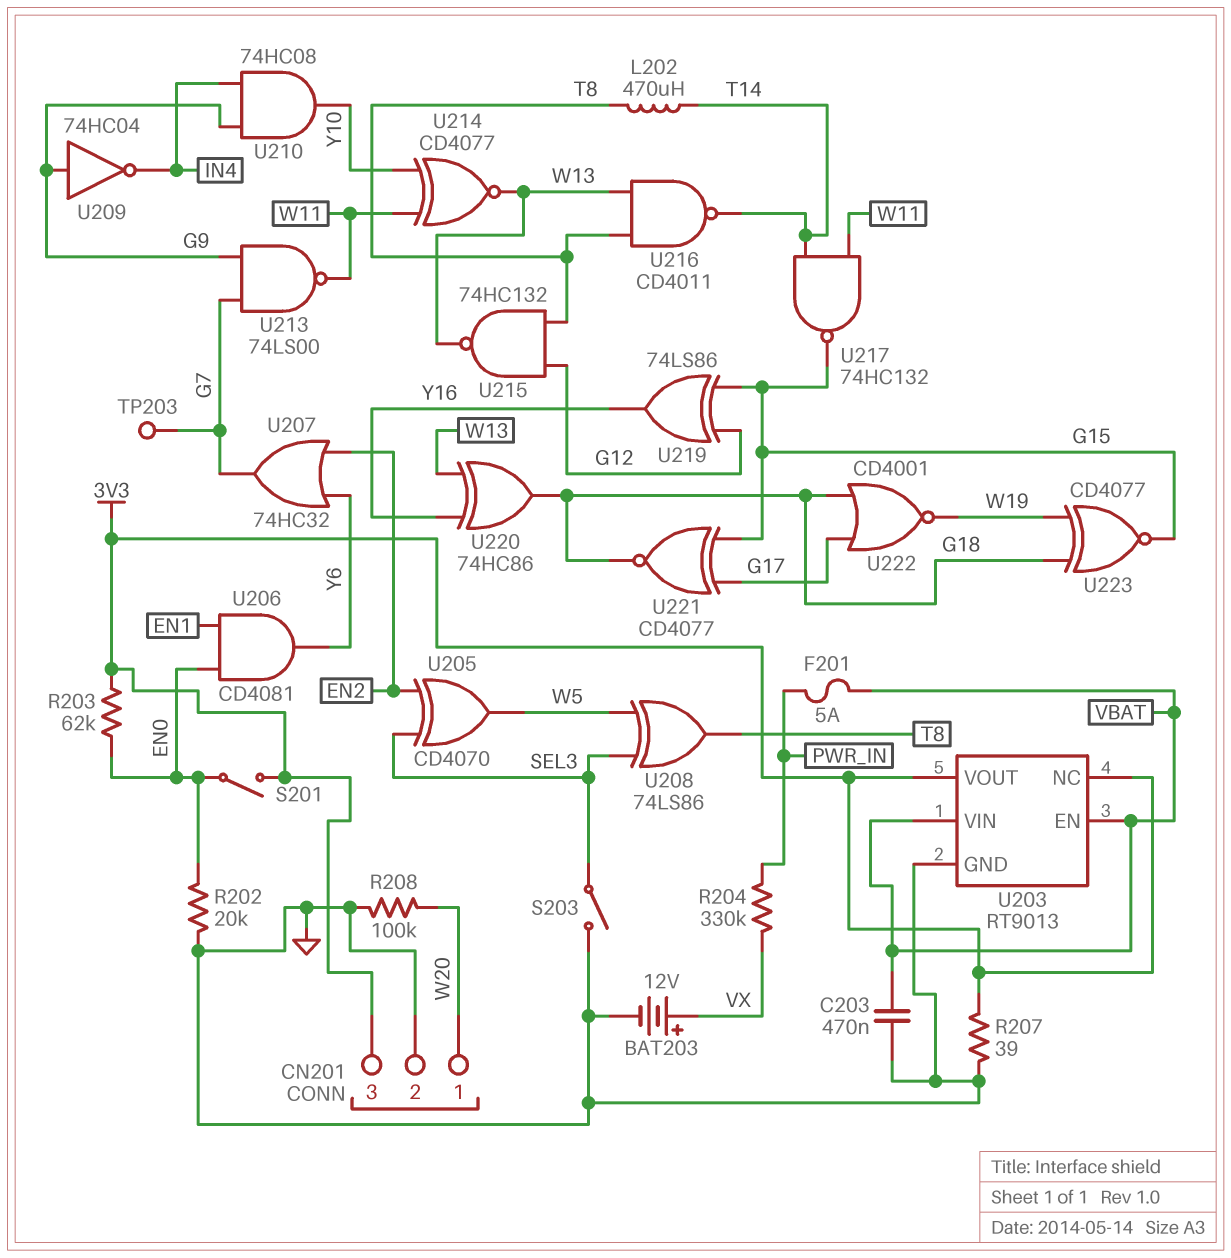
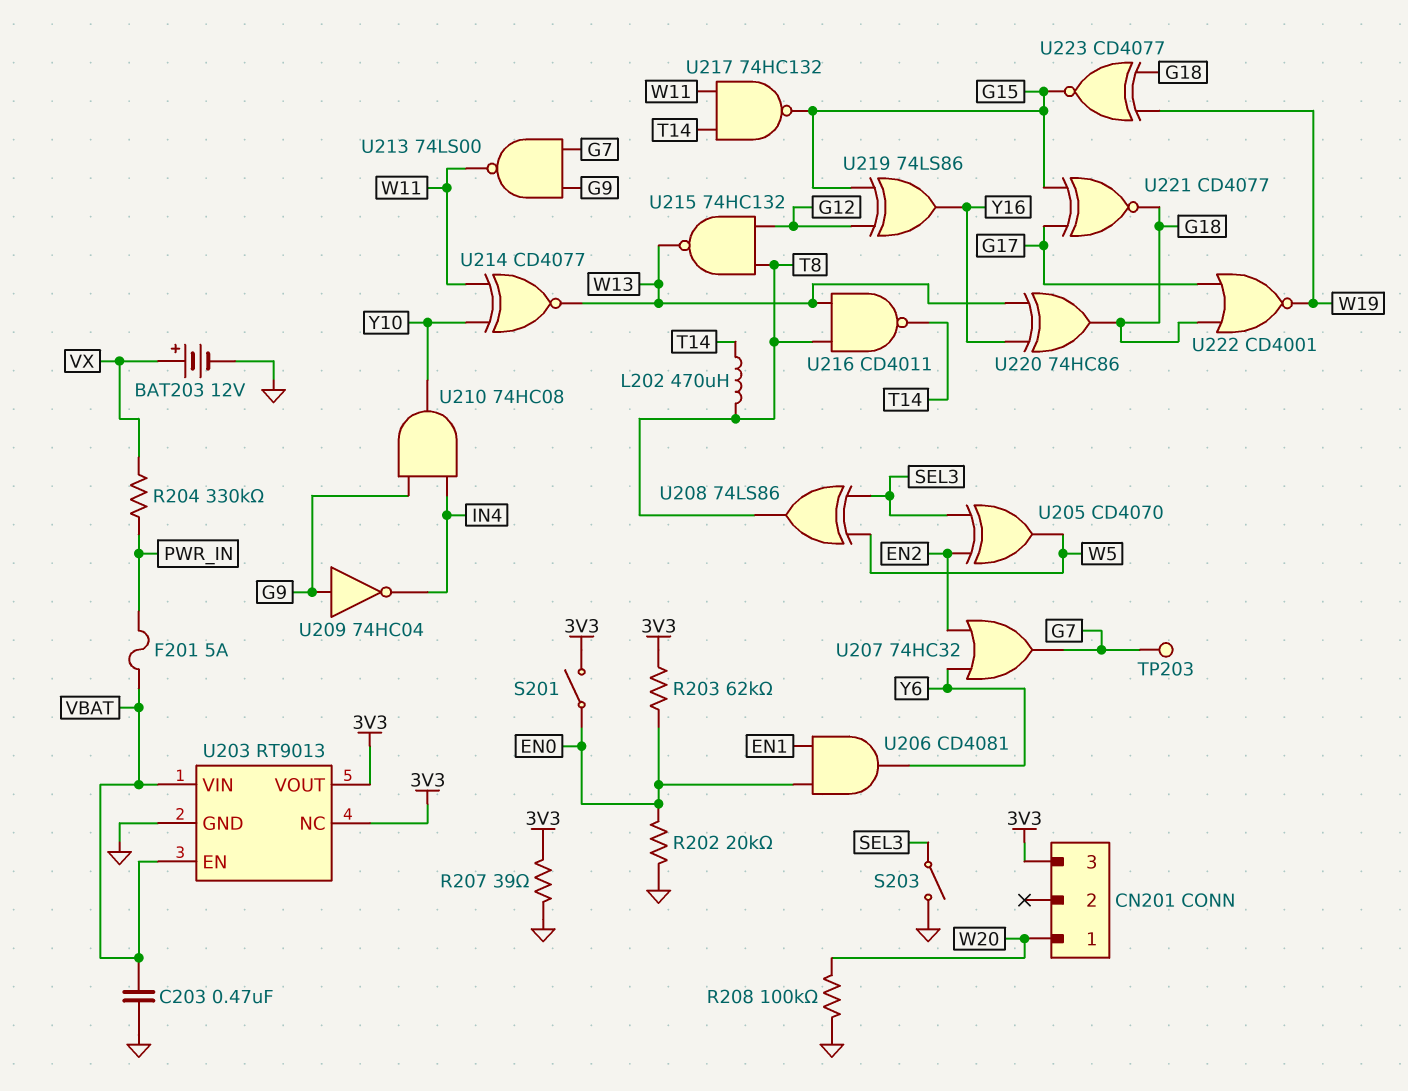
CN201 pin 2: GND -> none

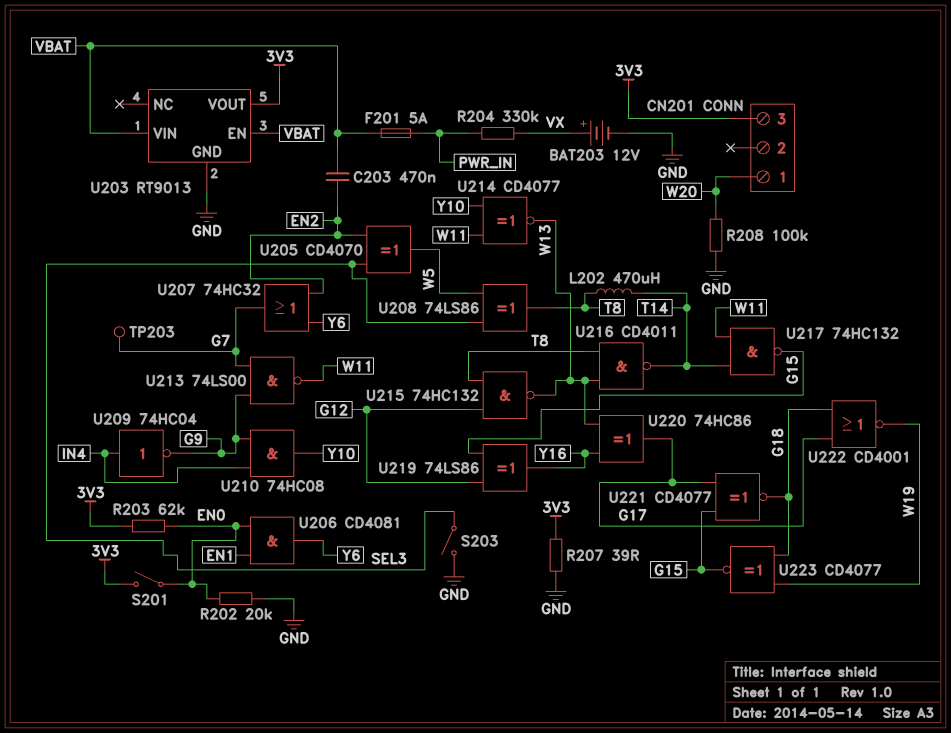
C203: 470nF (GND, VBAT) -> 470nF (EN2, VBAT)
U203 pin NC: 3V3 -> none
U209: NOT 74HC04 (in G9, out IN4) -> NOT 74HC04 (in IN4, out G9)
U220: XOR 74HC86 (in W13, in Y16, out G18) -> XOR 74HC86 (in W13, in Y16, out G17)

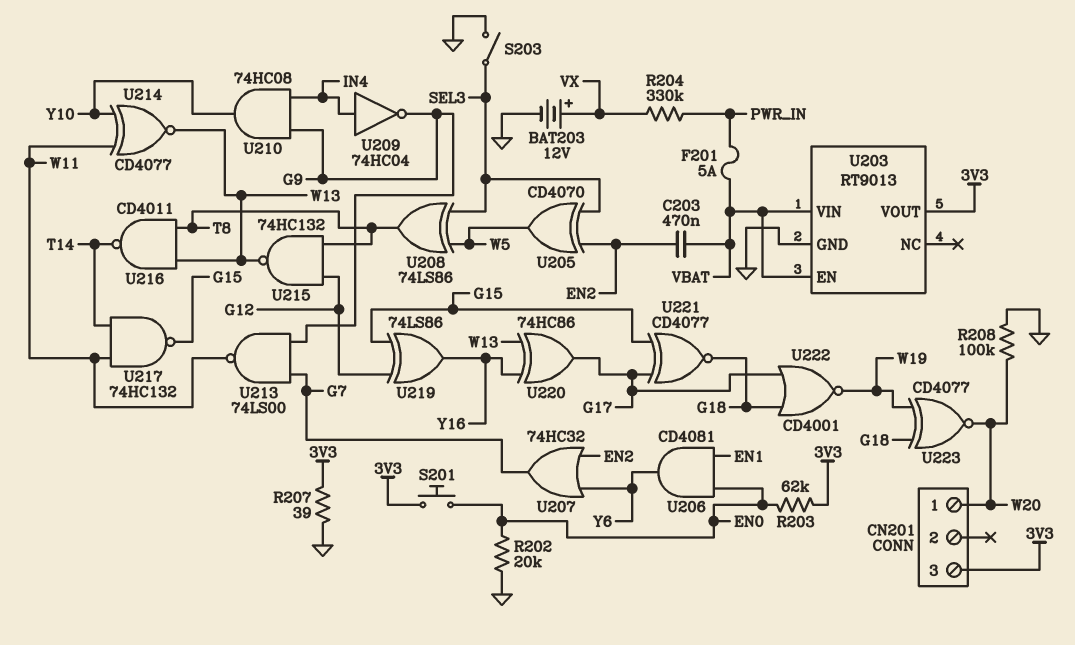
L202: 470uH (T8, T14) -> none
S201: switch (3V3, EN0) -> button (3V3, EN0)
TP203: test point (G7) -> none
U223: XNOR CD4077 (in G18, in W19, out G15) -> XNOR CD4077 (in G18, in W19, out W20)

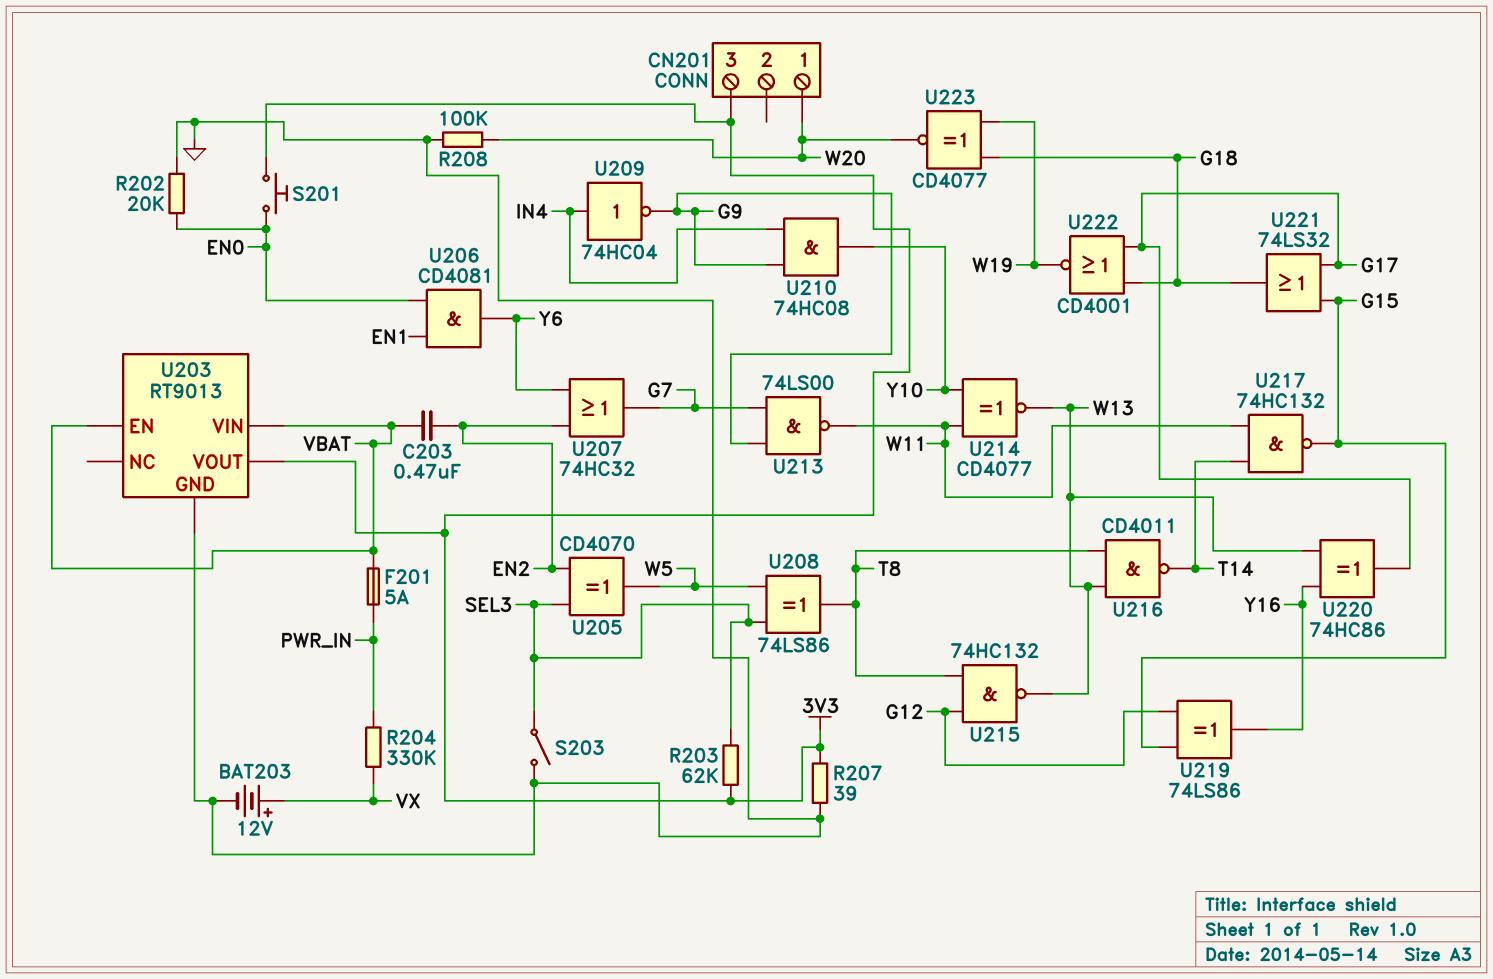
R203: 62k (3V3, EN0) -> 62k (3V3, SEL3)
U221: XNOR CD4077 (in G15, in G17, out G18) -> OR 74LS32 (in G15, in G17, out G18)

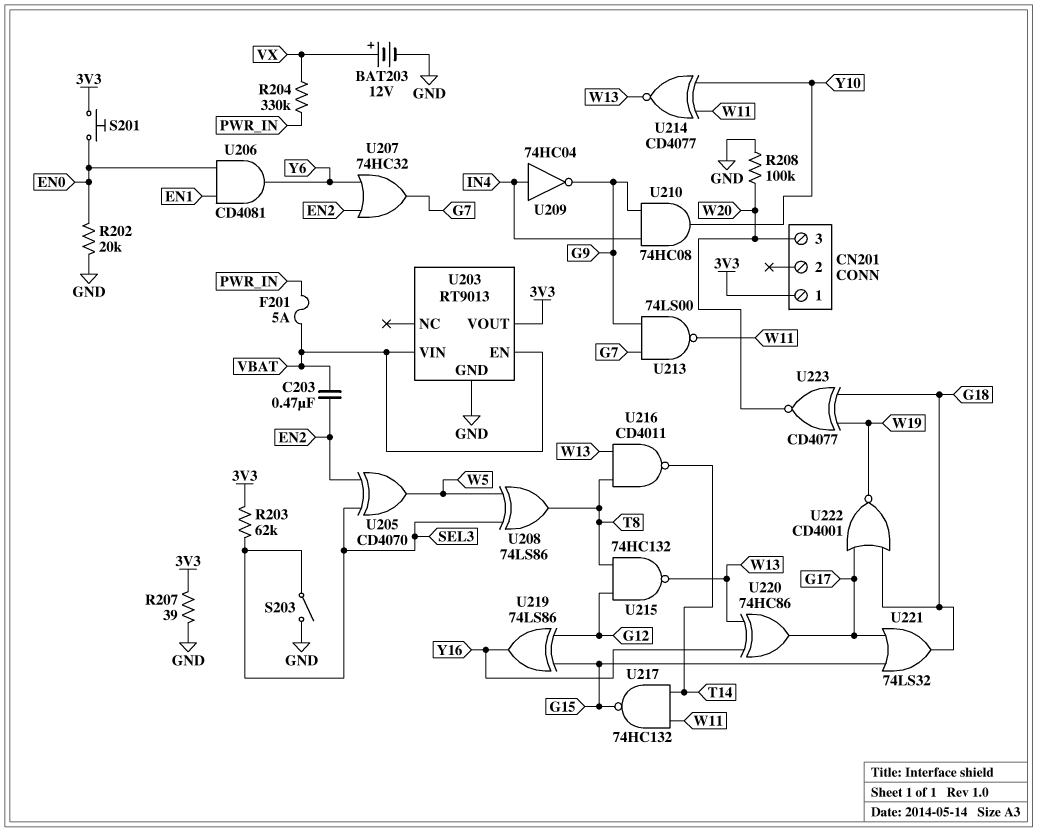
CN201 pin 1: W20 -> 3V3
CN201 pin 3: 3V3 -> W20

